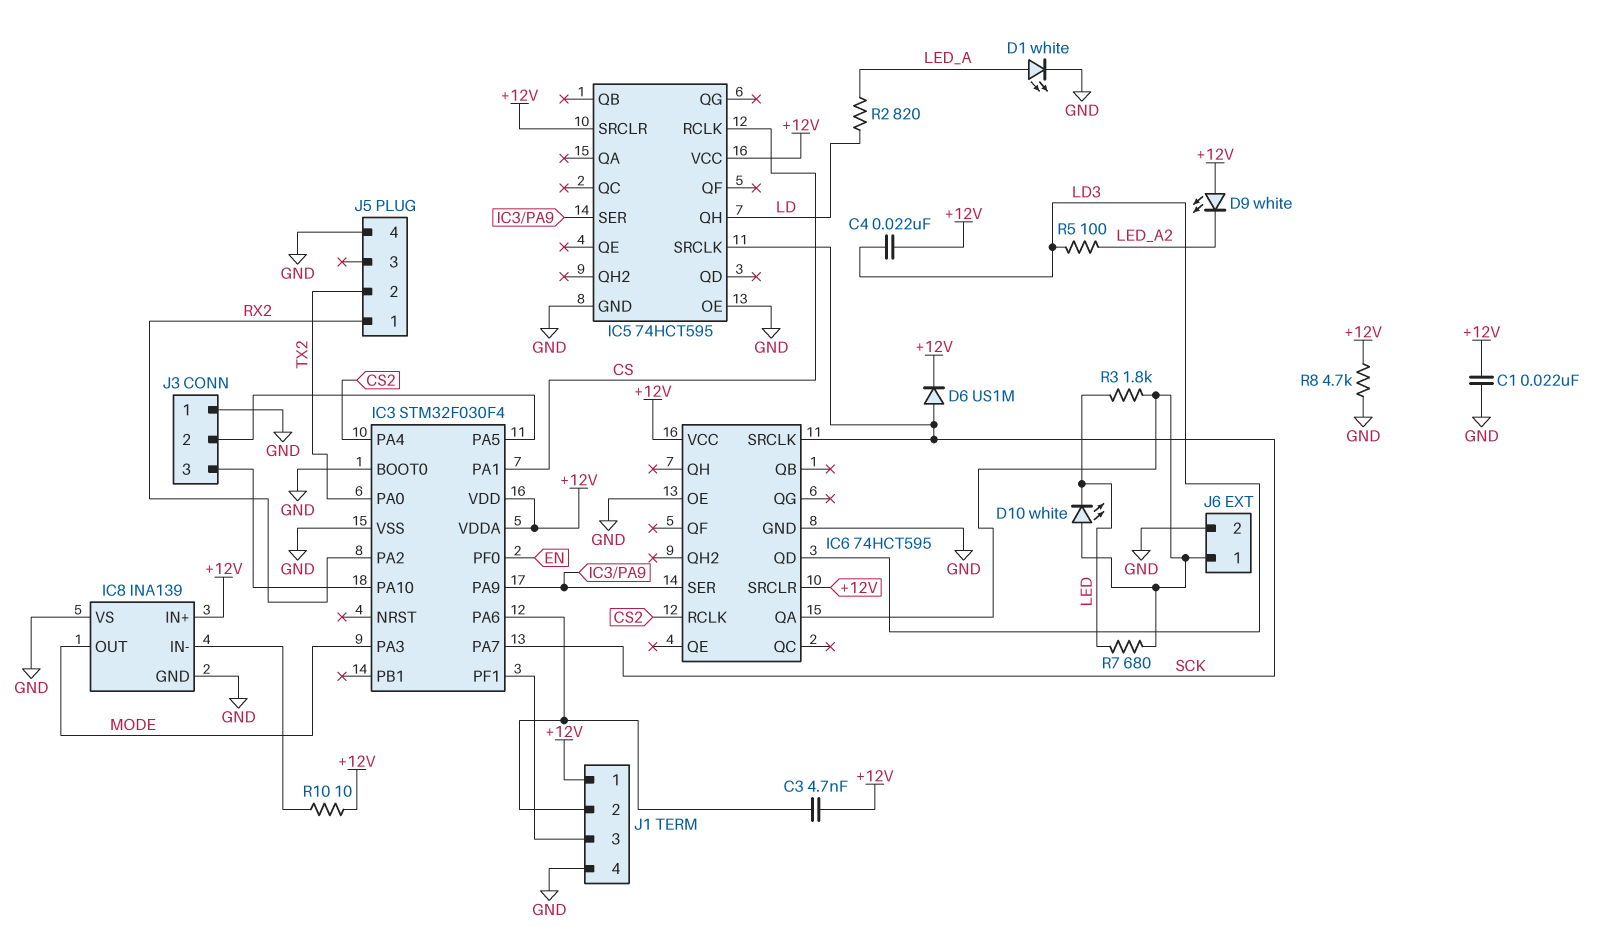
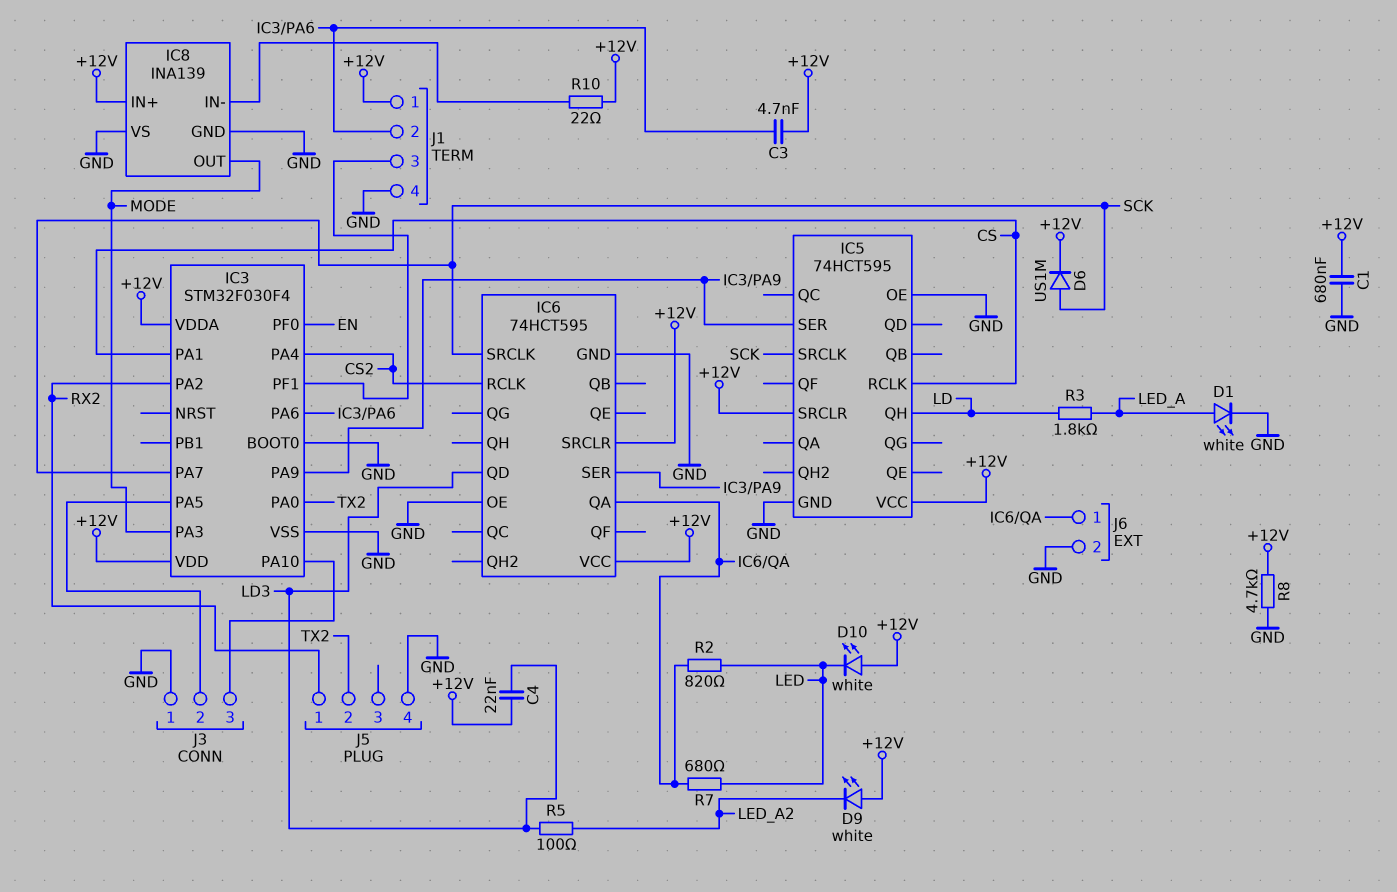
C1: 22nF (+12V, GND) -> 680nF (+12V, GND)
D10: LED white (A IC6/QA, K LED) -> LED white (A +12V, K LED)
R2: 820 (LD, LED_A) -> 820 (IC6/QA, LED)
R3: 1.8k (IC6/QA, LED) -> 1.8k (LD, LED_A)
R10: 10 (+12V, IC8/IN-) -> 22 (+12V, IC8/IN-)

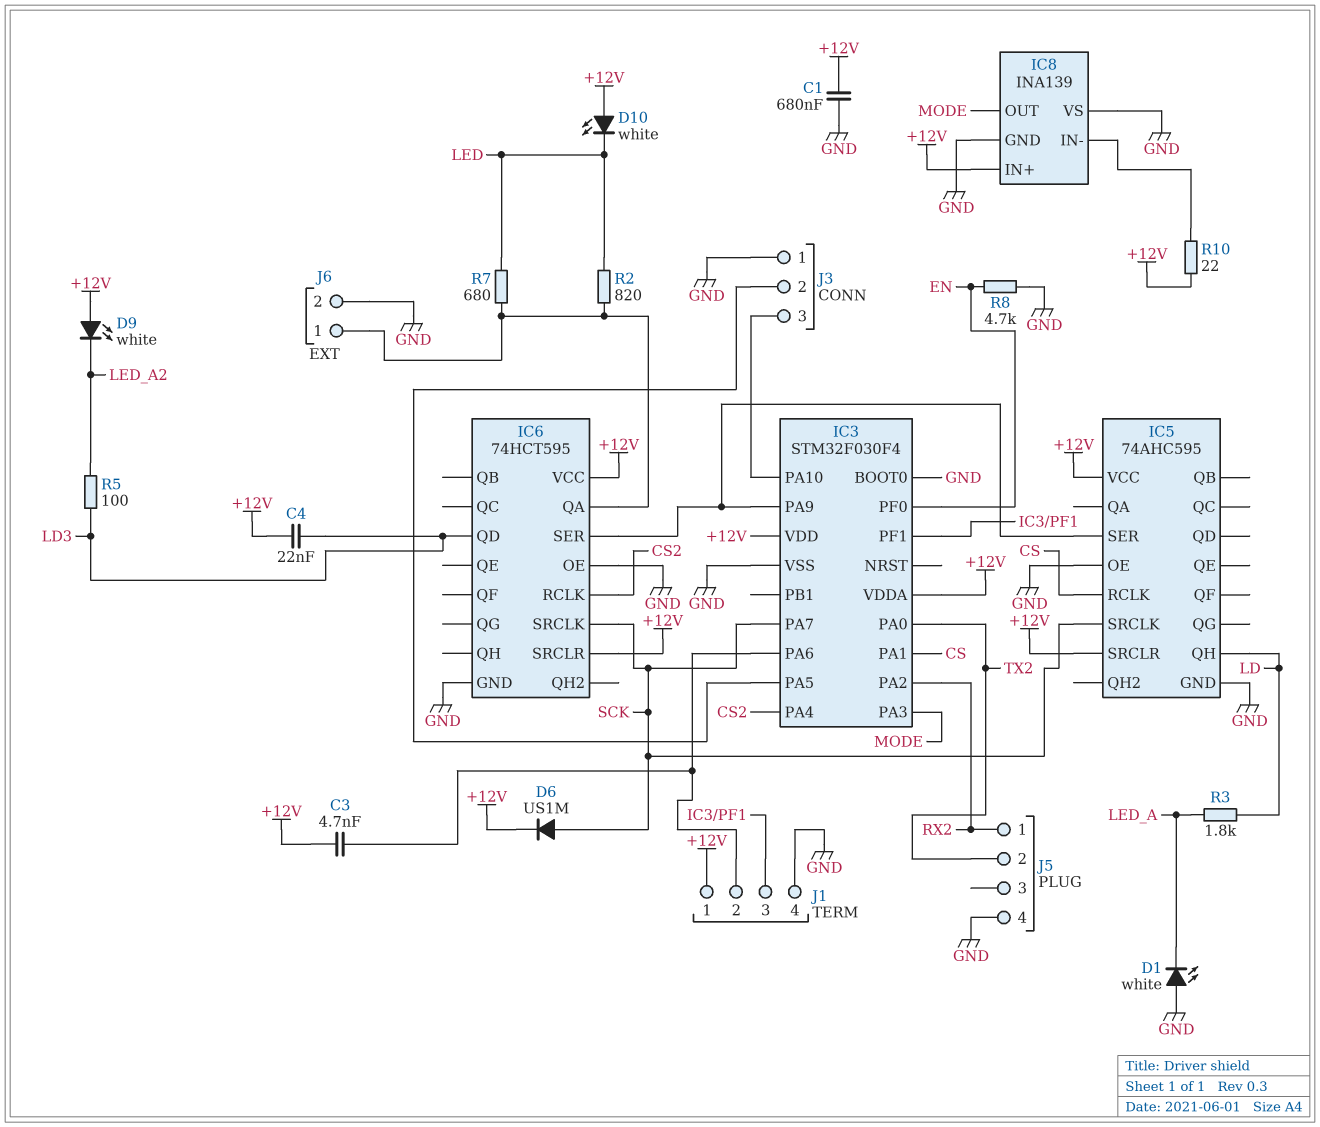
D1: LED white (A LED_A, K GND) -> LED white (A GND, K LED_A)
IC5: 74HCT595 -> 74AHC595
R8: 4.7k (+12V, GND) -> 4.7k (EN, GND)

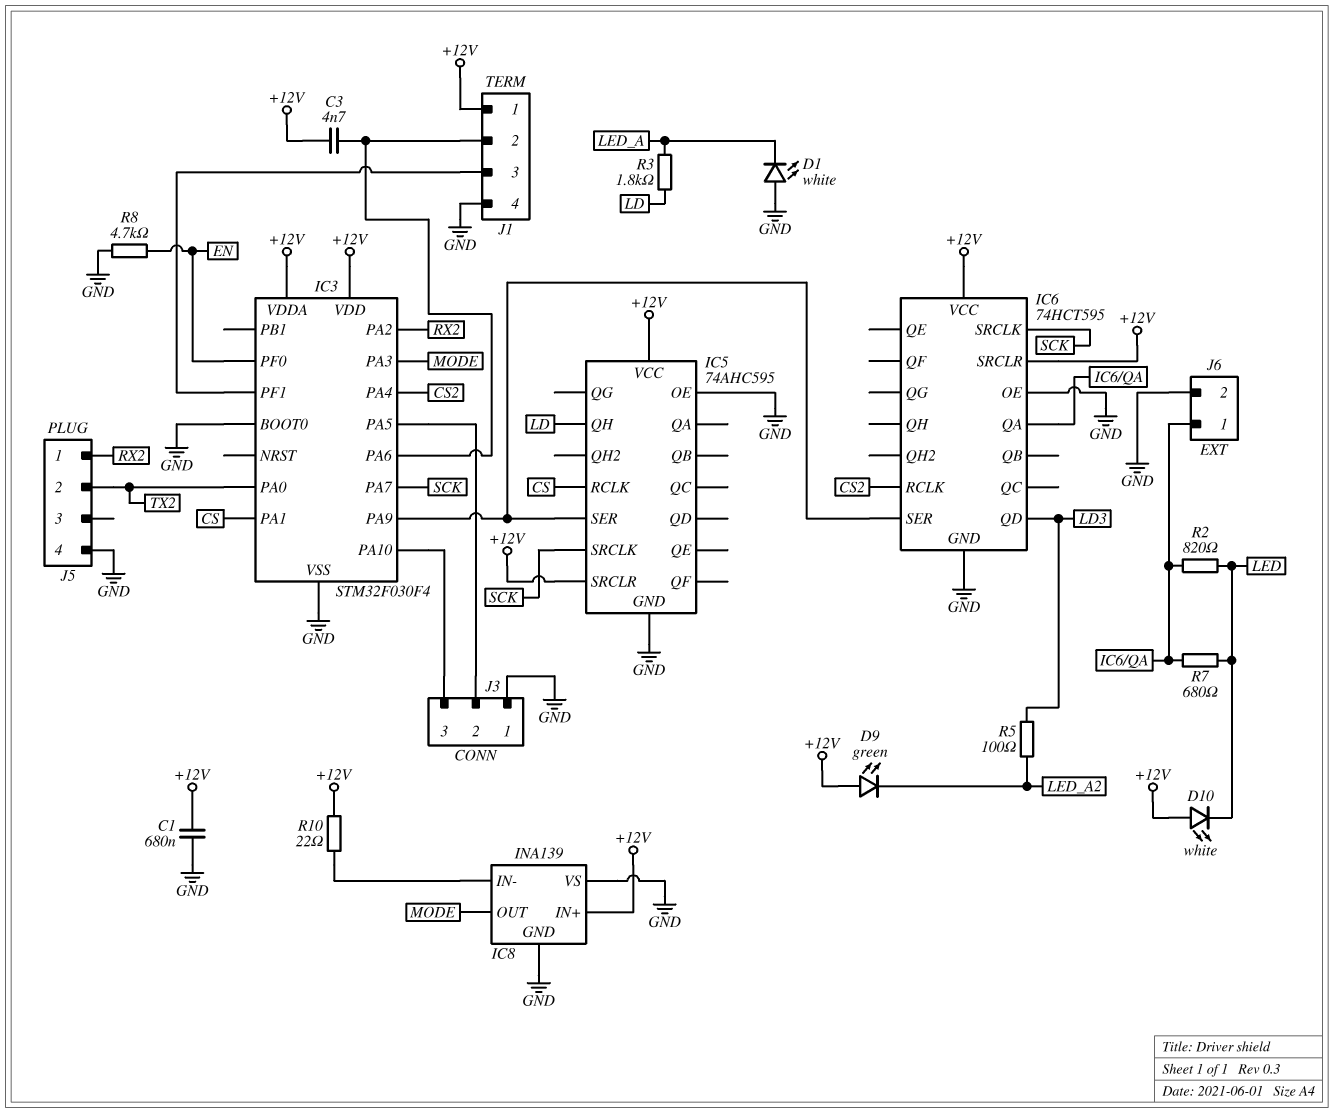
C4: 22nF (+12V, LD3) -> none
D6: diode US1M (A SCK, K +12V) -> none
D9: LED white (A +12V, K LED_A2) -> LED green (A +12V, K LED_A2)

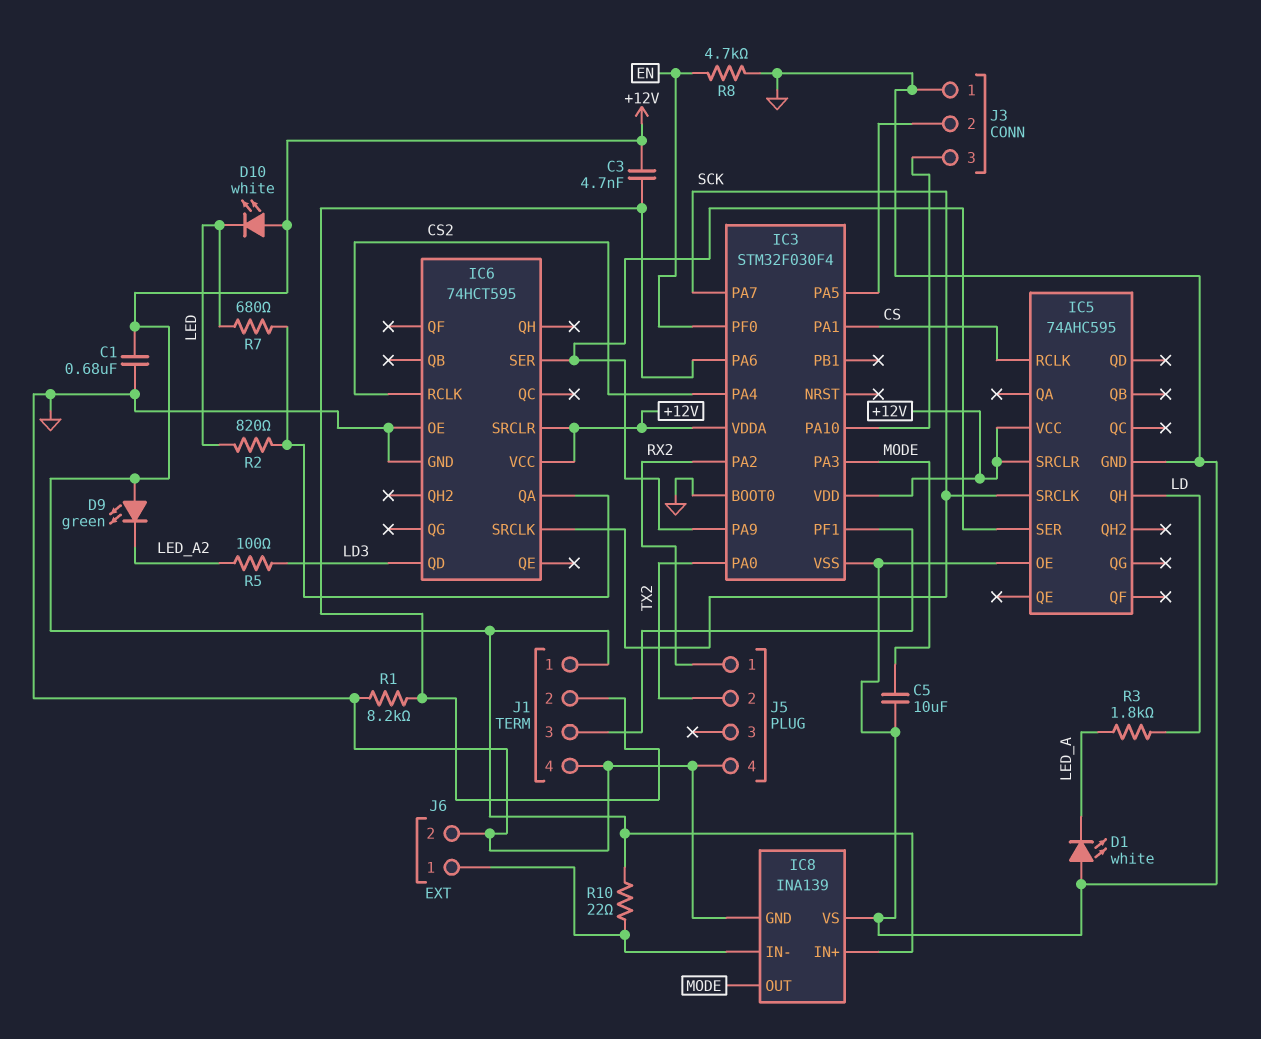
C5: none -> 10uF (GND, MODE)
J6 pin 1: IC6/QA -> IC8/IN-
R1: none -> 8.2k (GND, IC3/PA6)

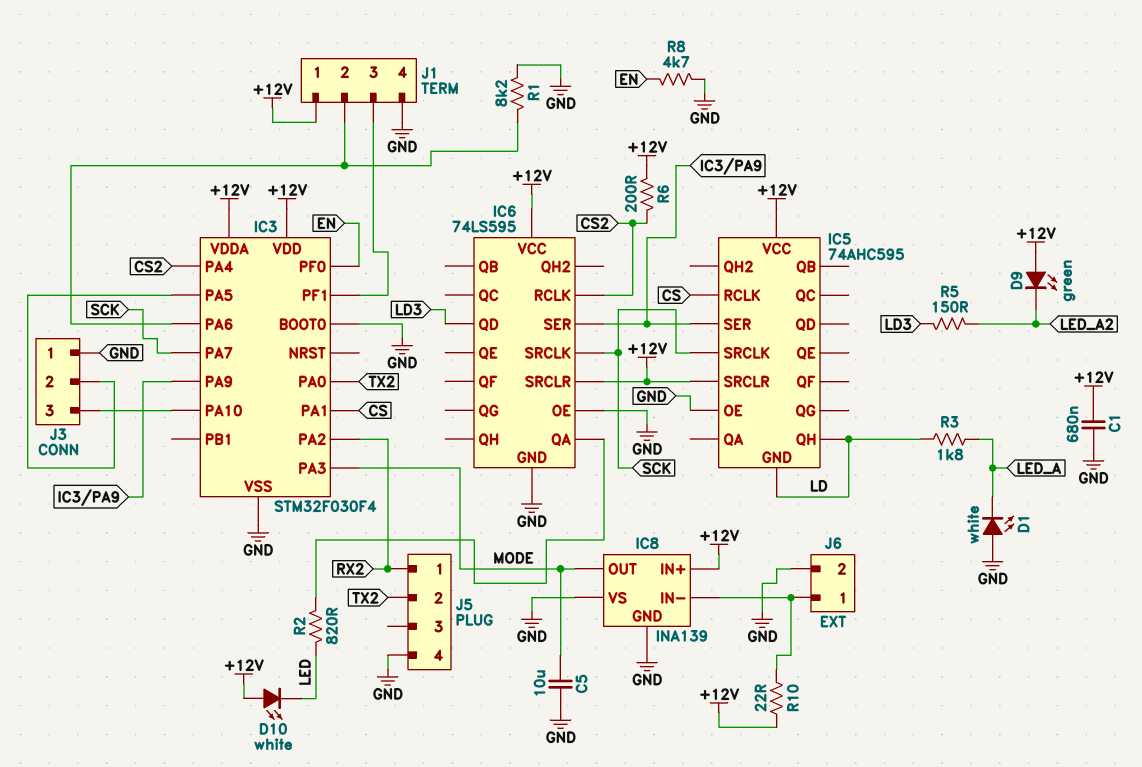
C3: 4.7nF (+12V, IC3/PA6) -> none
IC5 pin GND: GND -> LD
IC6: 74HCT595 -> 74LS595
R5: 100 (LD3, LED_A2) -> 150 (LD3, LED_A2)
R6: none -> 200 (+12V, CS2)
R7: 680 (IC6/QA, LED) -> none

